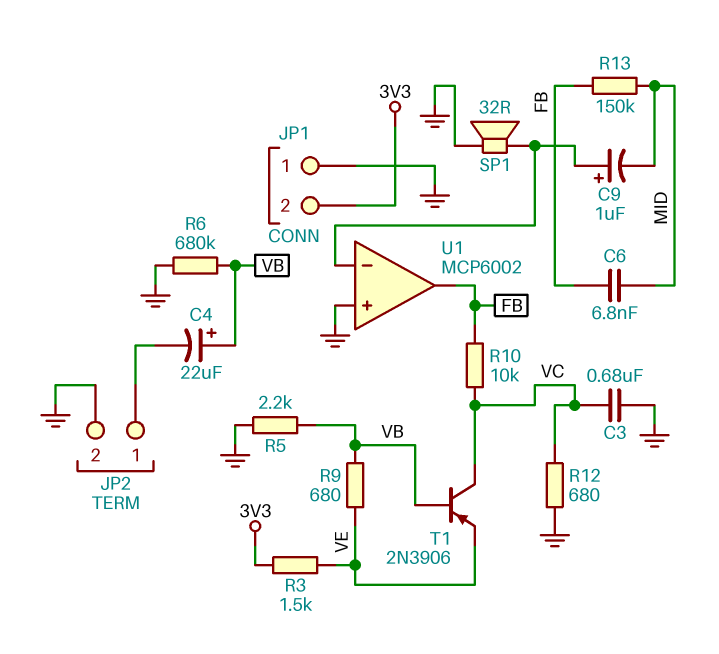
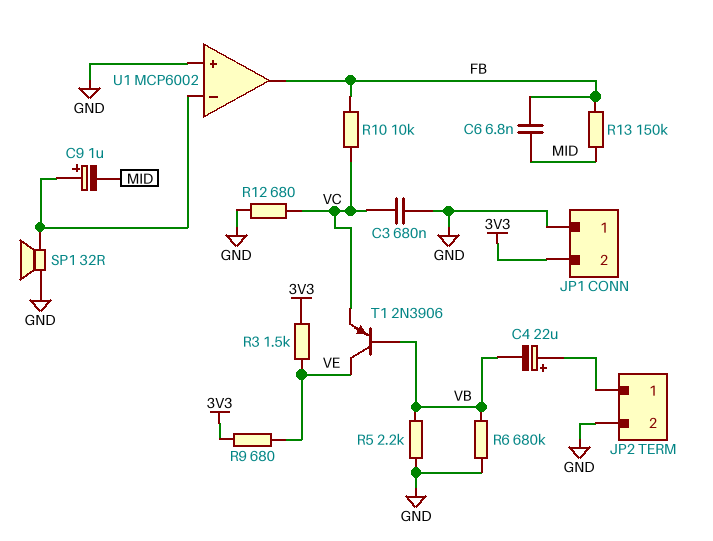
C4: 22uF (plus VB, minus JP2/1) -> 22uF (plus JP2/1, minus VB)
R9: 680 (VB, VE) -> 680 (3V3, VE)
T1: PNP 2N3906 (B VB, C VC, E VE) -> PNP 2N3906 (B VB, C VE, E VC)

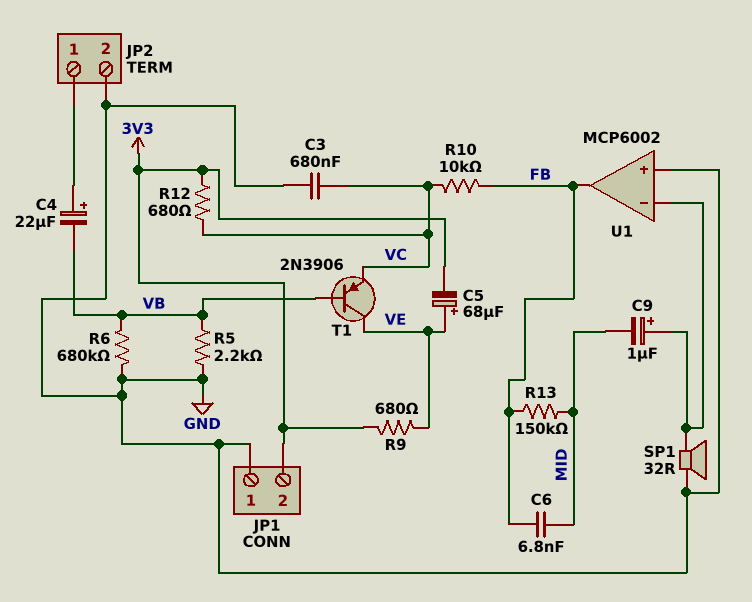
C5: none -> 68uF (plus VE, minus 3V3)
R3: 1.5k (3V3, VE) -> none
R12: 680 (GND, VC) -> 680 (3V3, VC)

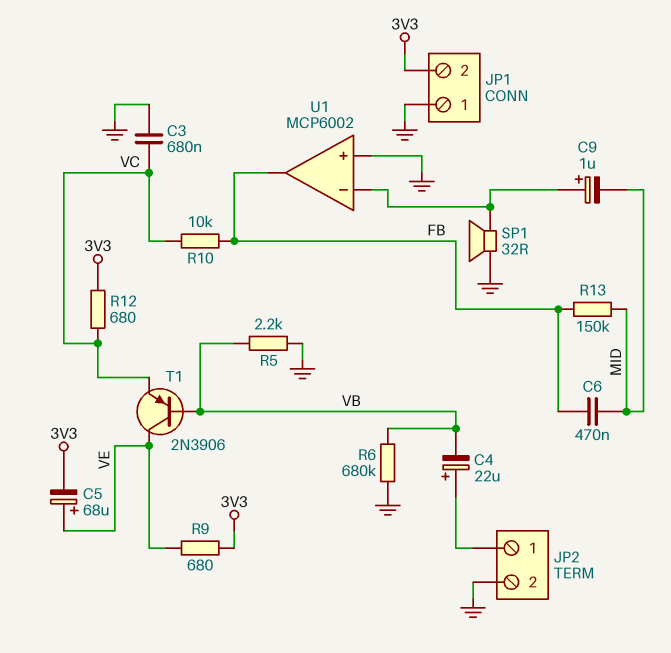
C6: 6.8nF (FB, MID) -> 470nF (FB, MID)

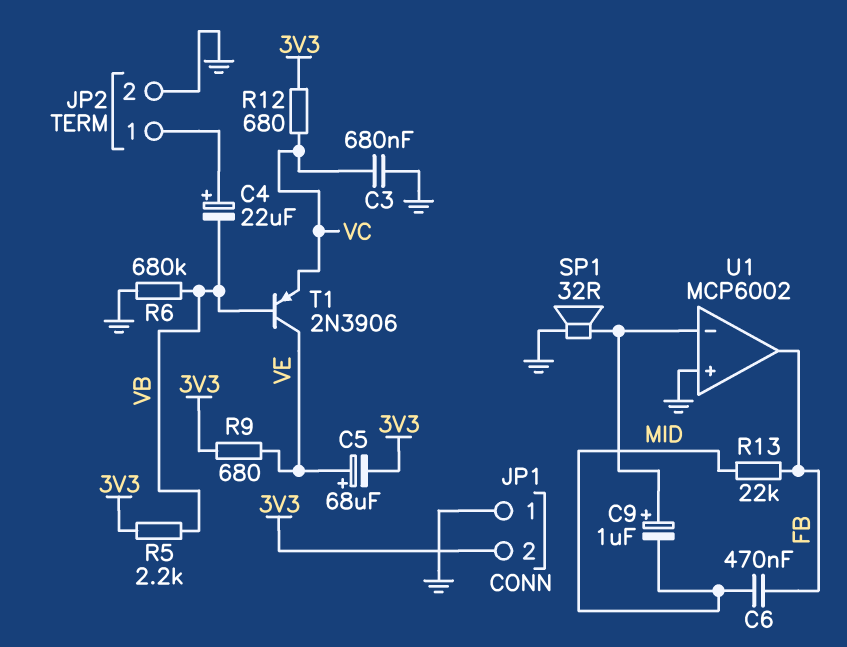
R5: 2.2k (GND, VB) -> 2.2k (3V3, VB)
R10: 10k (FB, VC) -> none
R13: 150k (FB, MID) -> 22k (FB, MID)

